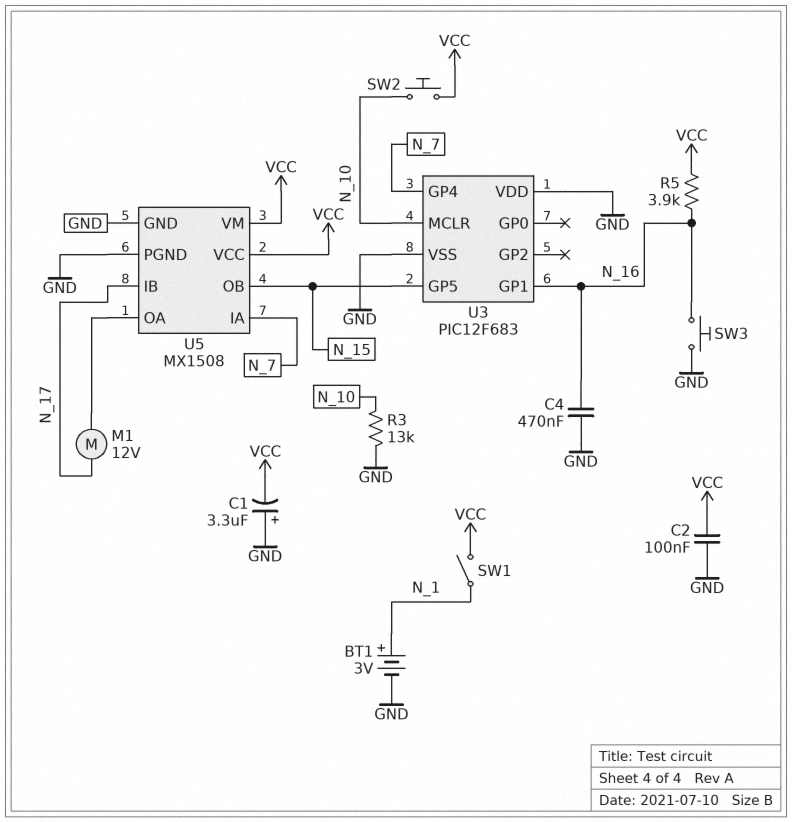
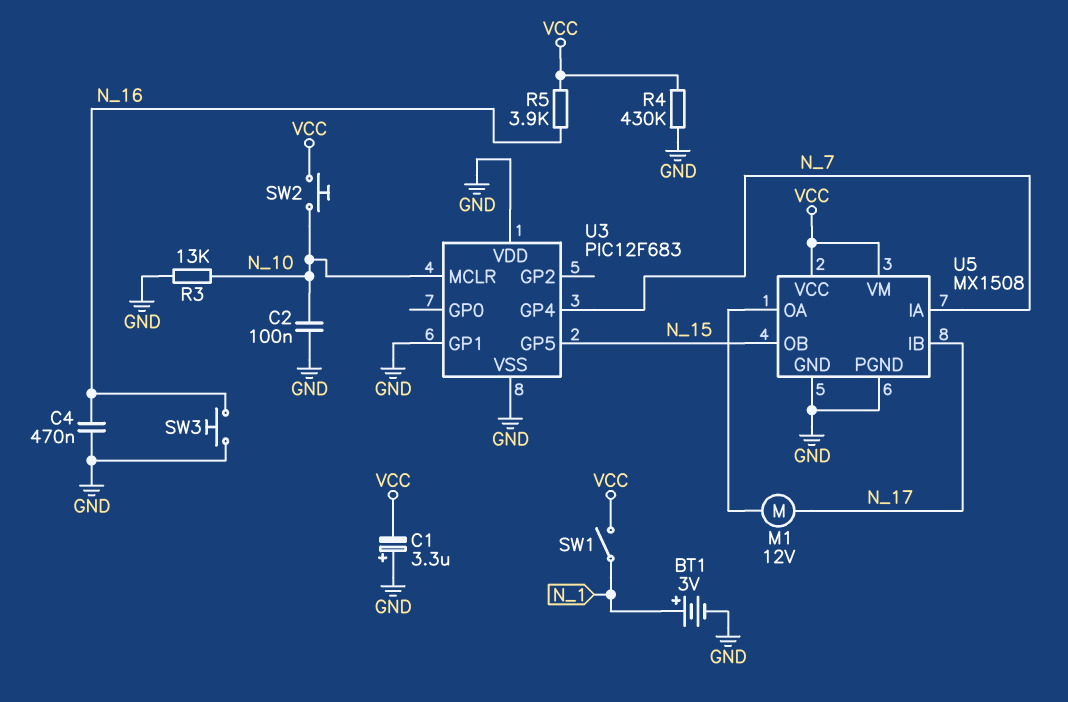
C2: 100nF (GND, VCC) -> 100nF (GND, N_10)
R4: none -> 430k (GND, VCC)
U3 pin GP1: N_16 -> GND

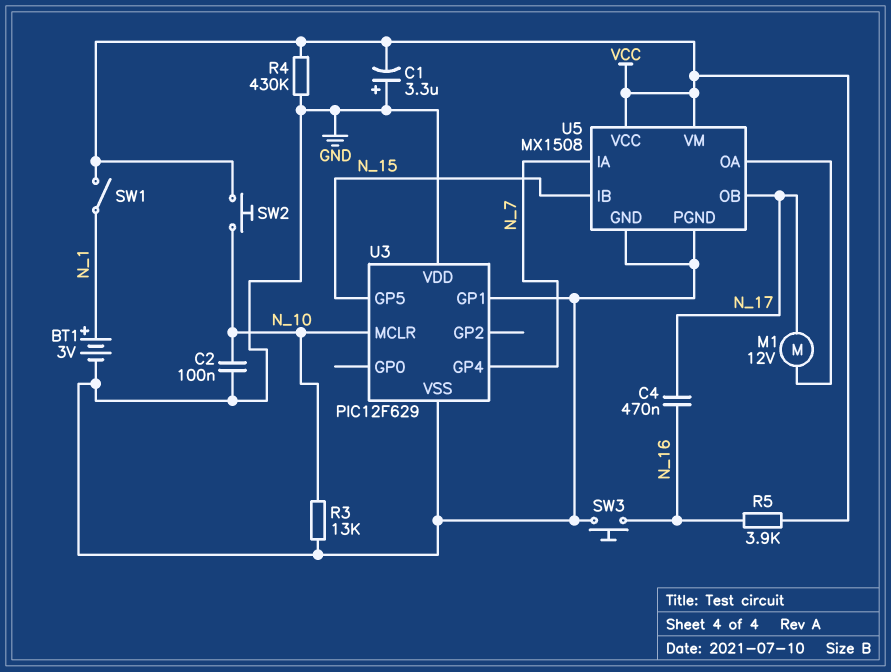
C4: 470nF (GND, N_16) -> 470nF (N_16, N_17)
U3: PIC12F683 -> PIC12F629
U5 pin IB: N_17 -> N_15
U5 pin OB: N_15 -> N_17

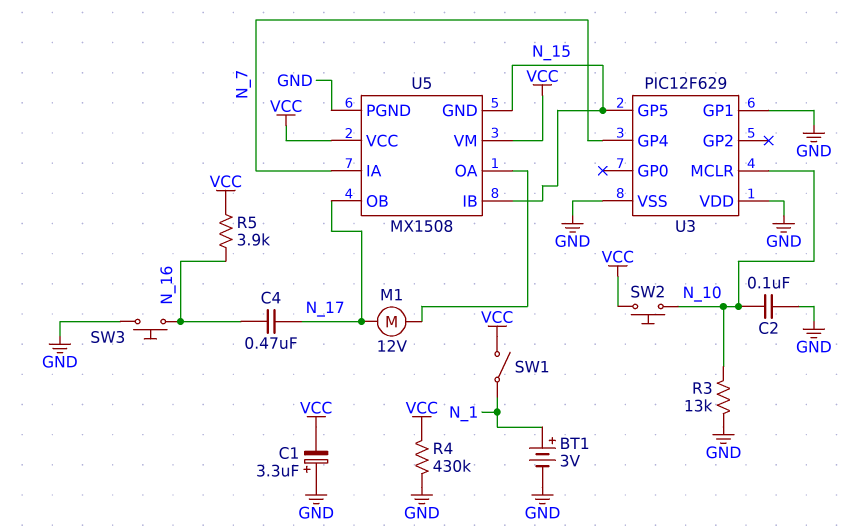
U5 pin GND: GND -> N_15

